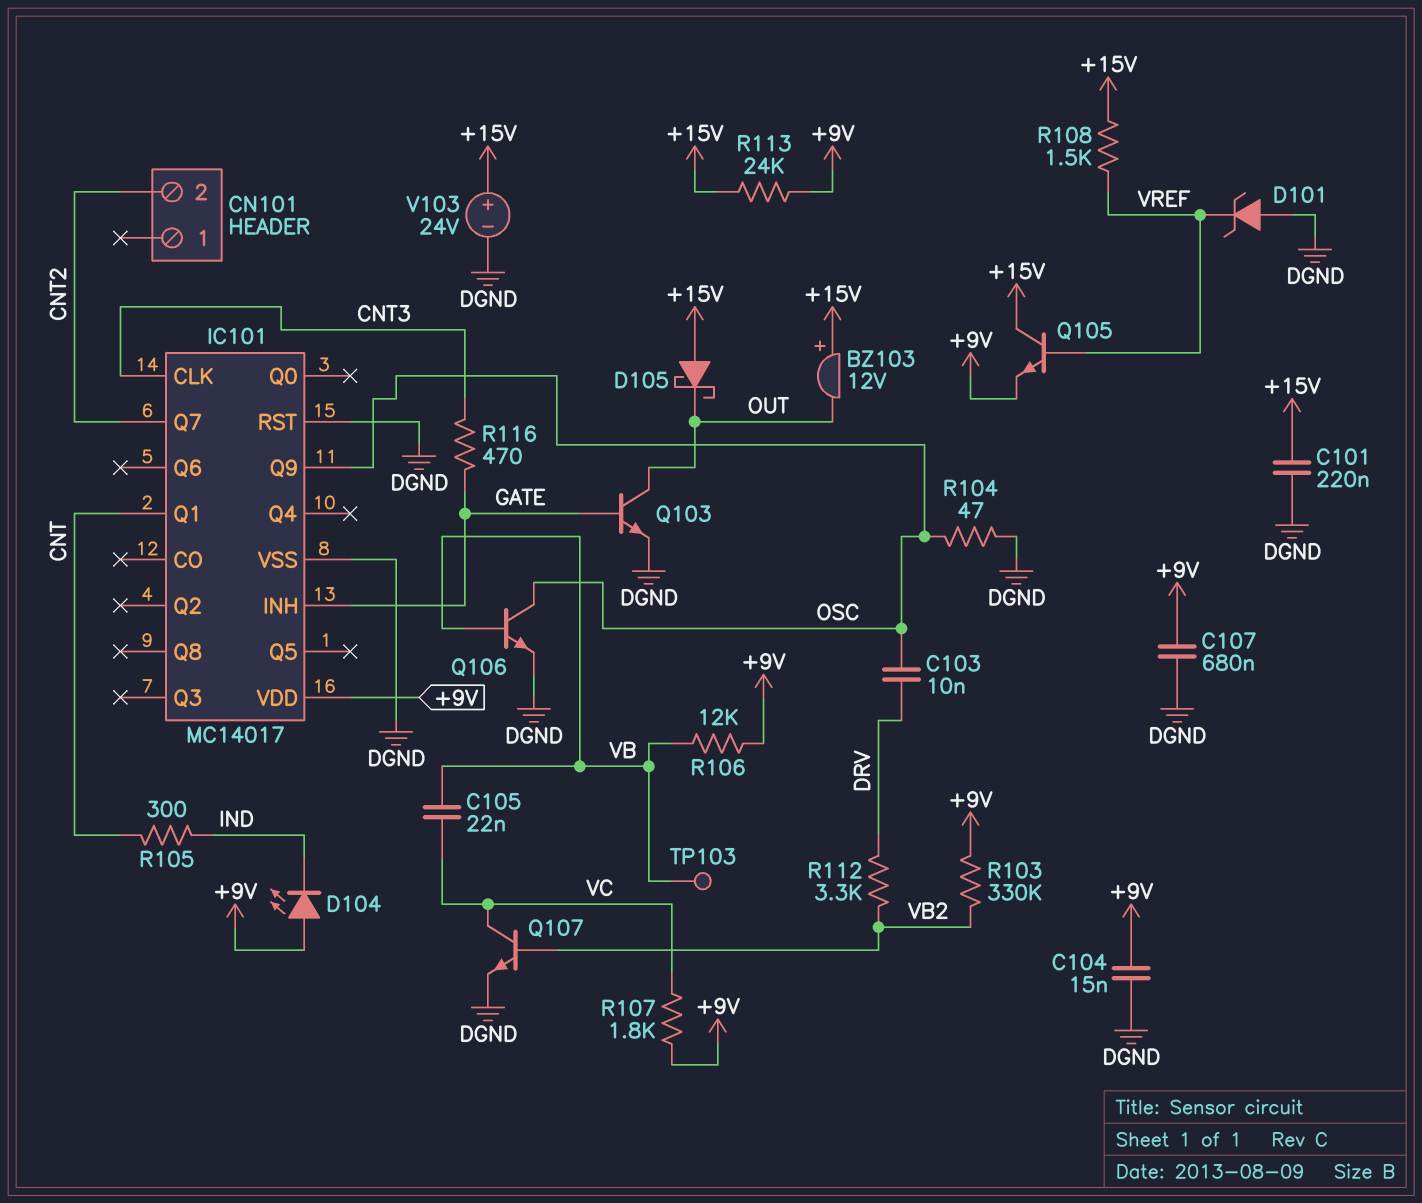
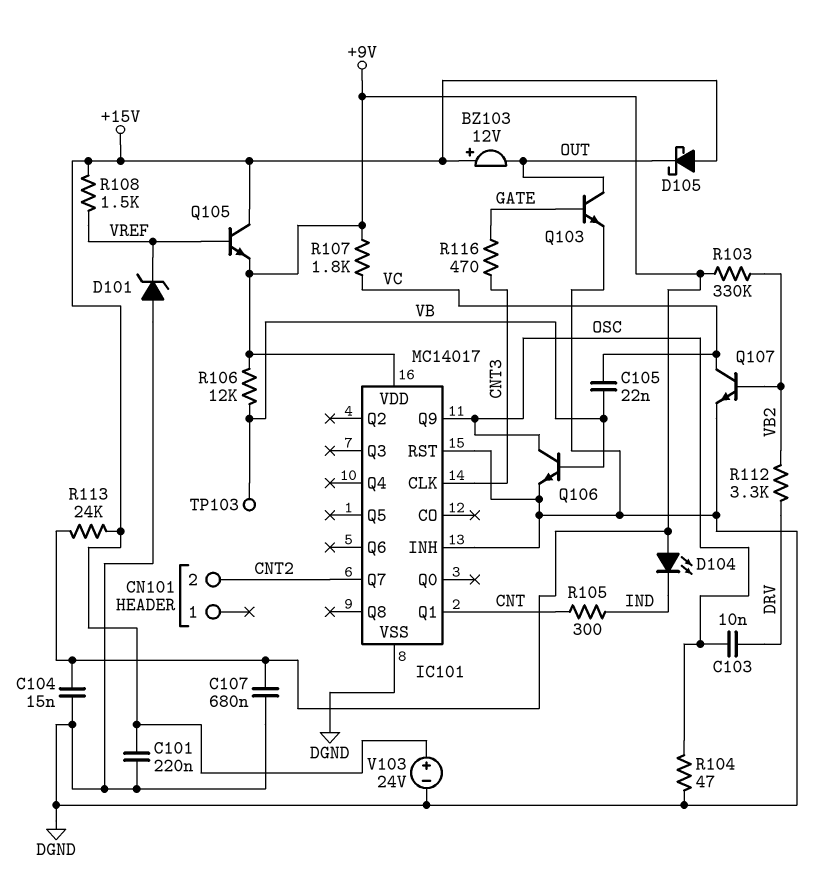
IC101 pin INH: GATE -> DGND

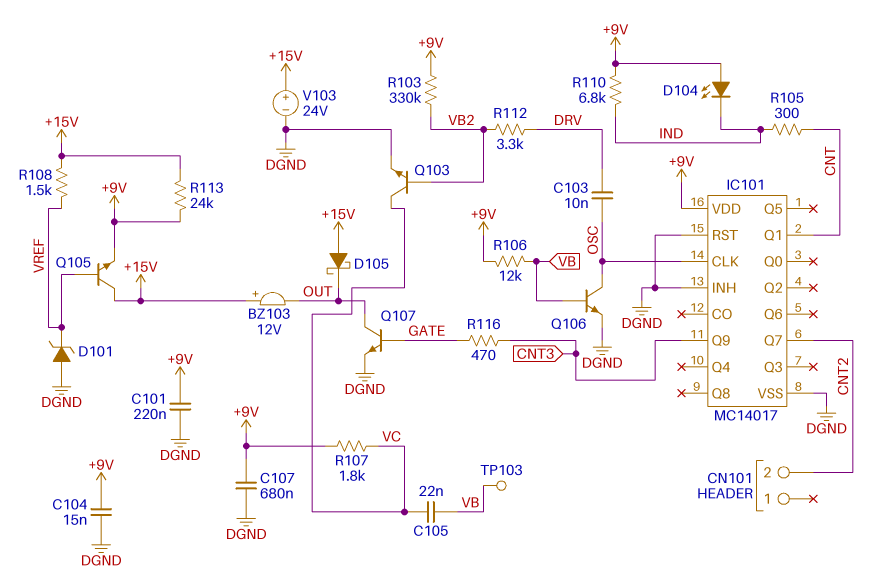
C101: 220nF (+15V, DGND) -> 220nF (+9V, DGND)
IC101 pin CLK: CNT3 -> OSC
IC101 pin Q9: OSC -> CNT3
Q103: NPN (B GATE, C OUT, E DGND) -> NPN (B VB2, C VC, E DGND)
Q107: NPN (B VB2, C VC, E DGND) -> NPN (B GATE, C OUT, E DGND)
R104: 47 (DGND, OSC) -> none
R110: none -> 6.8k (+9V, IND)

